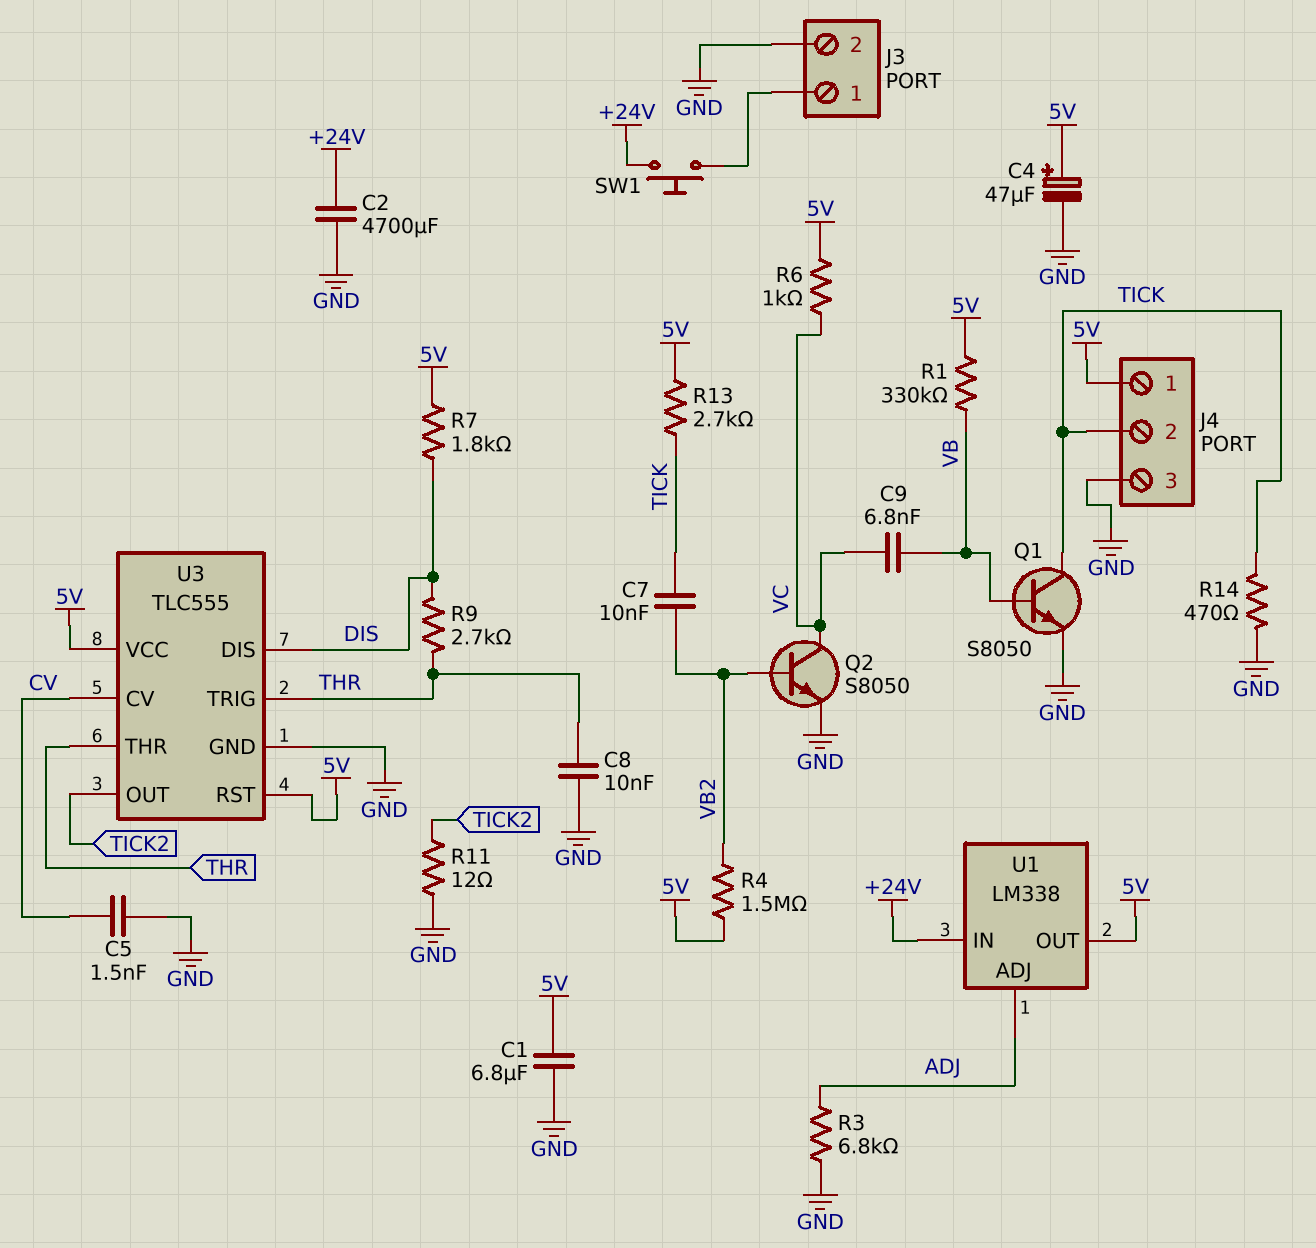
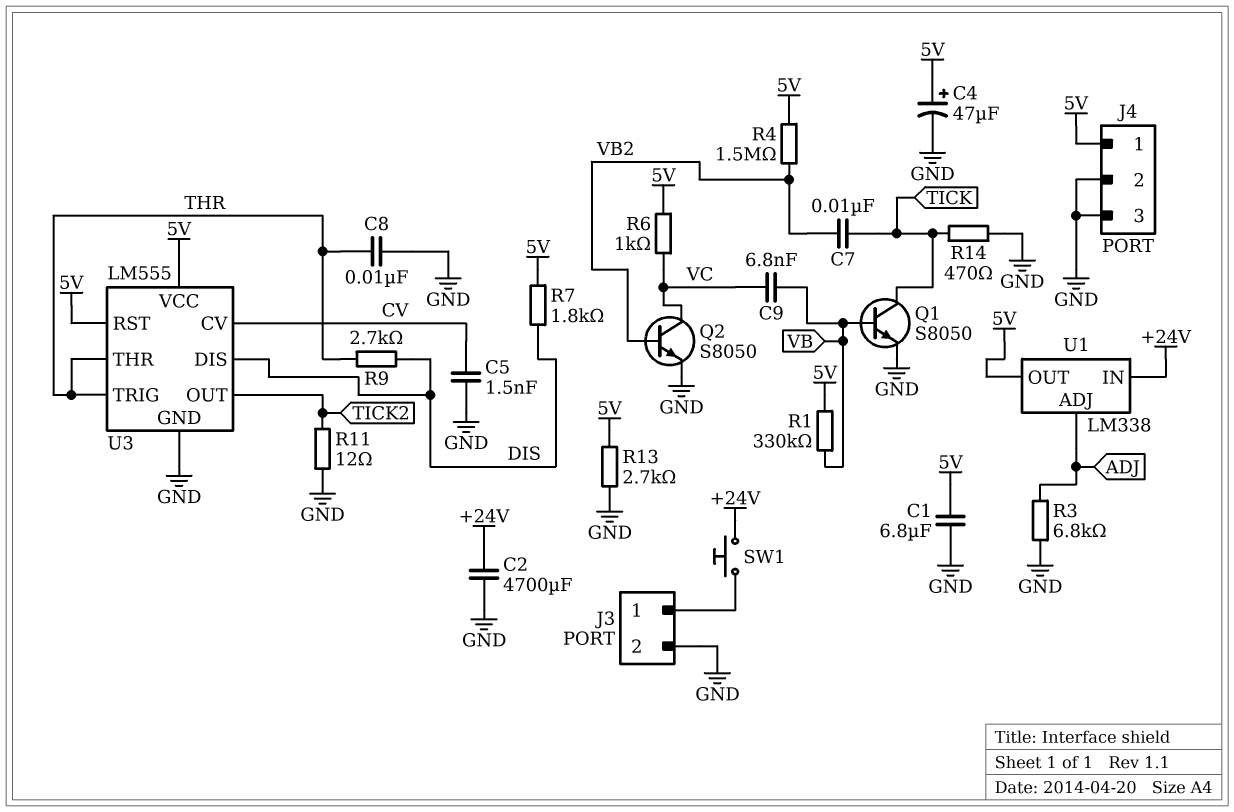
J4 pin 2: TICK -> GND
R13: 2.7k (5V, TICK) -> 2.7k (5V, GND)
U3: TLC555 -> LM555

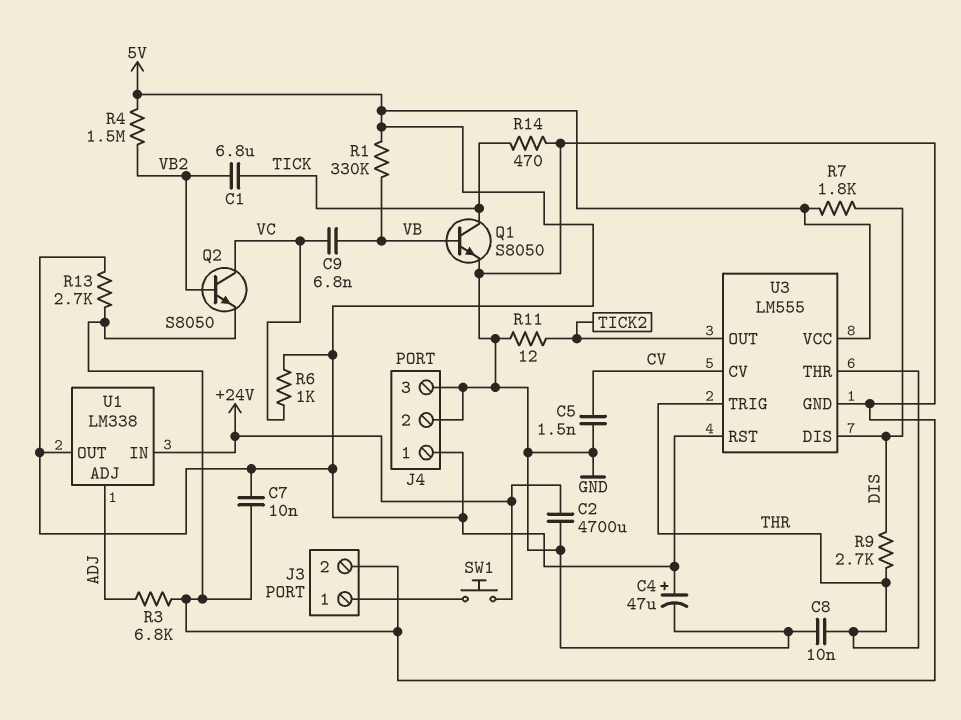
C1: 6.8uF (5V, GND) -> 6.8uF (TICK, VB2)
C7: 10nF (TICK, VB2) -> 10nF (5V, GND)

